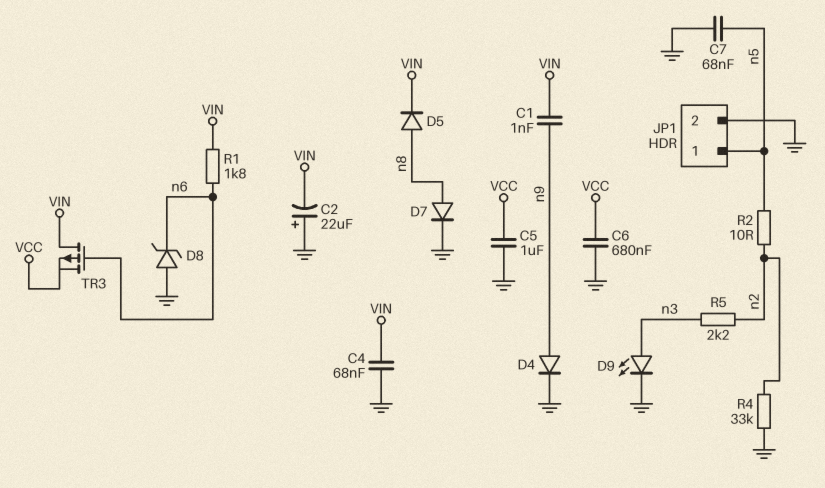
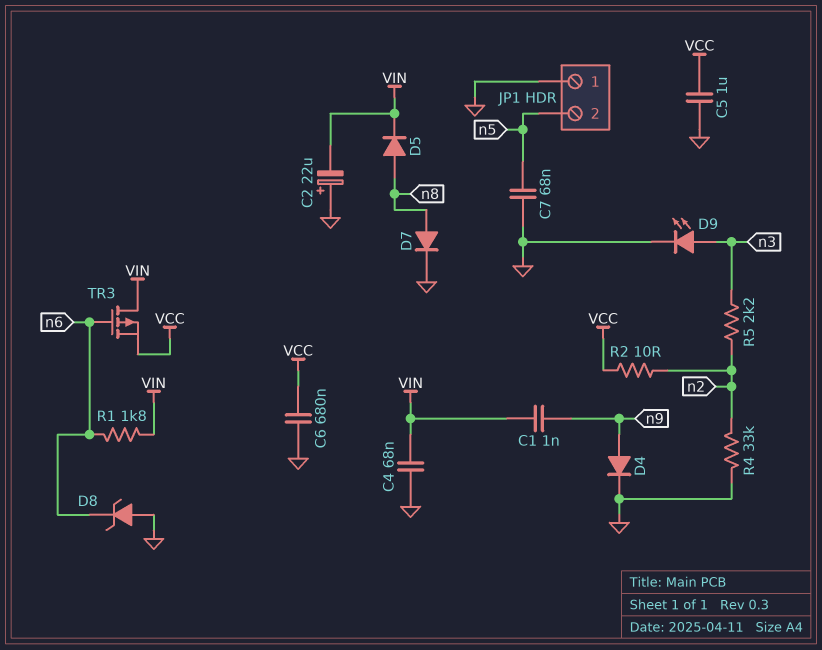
JP1 pin 1: n5 -> GND
JP1 pin 2: GND -> n5
R2: 10 (n2, n5) -> 10 (VCC, n2)

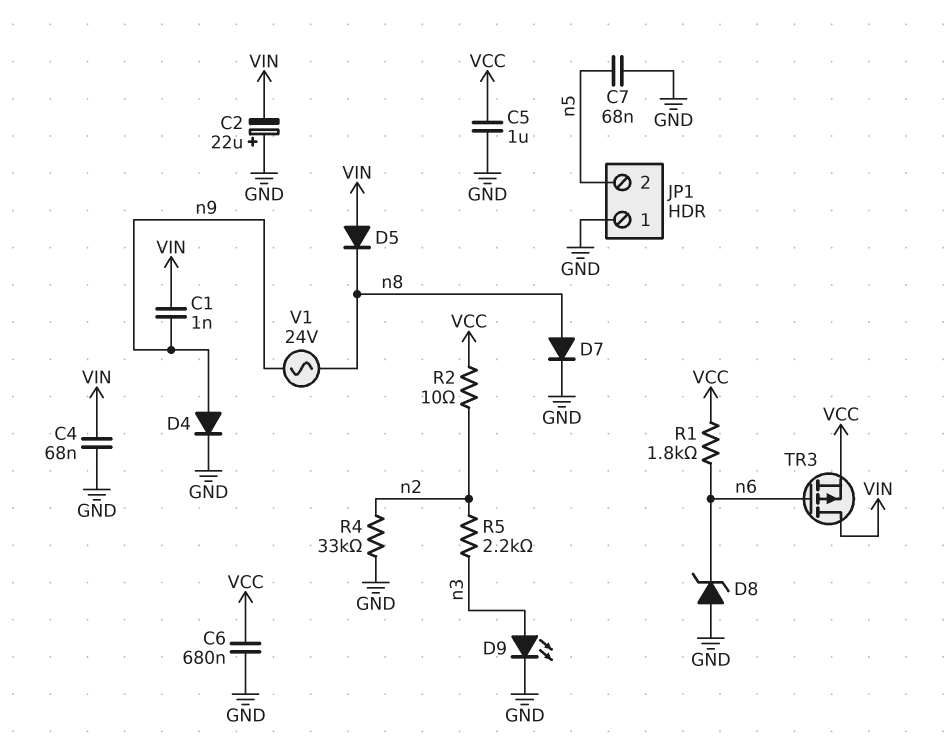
D5: diode (A n8, K VIN) -> diode (A VIN, K n8)
R1: 1.8k (VIN, n6) -> 1.8k (VCC, n6)
V1: none -> AC 24V (n8, n9)

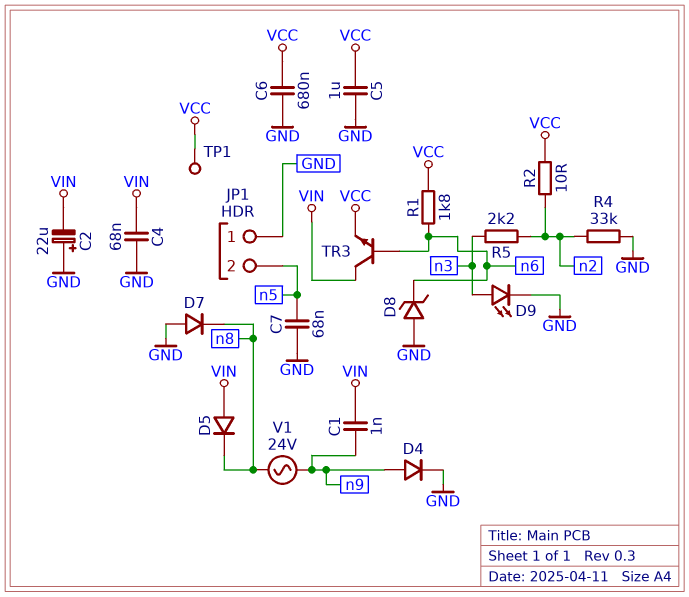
D7: diode (A n8, K GND) -> diode (A GND, K n8)
TP1: none -> test point (VCC)
TR3: PMOS (G n6, D VIN, S VCC) -> NPN (B n6, C VIN, E VCC)

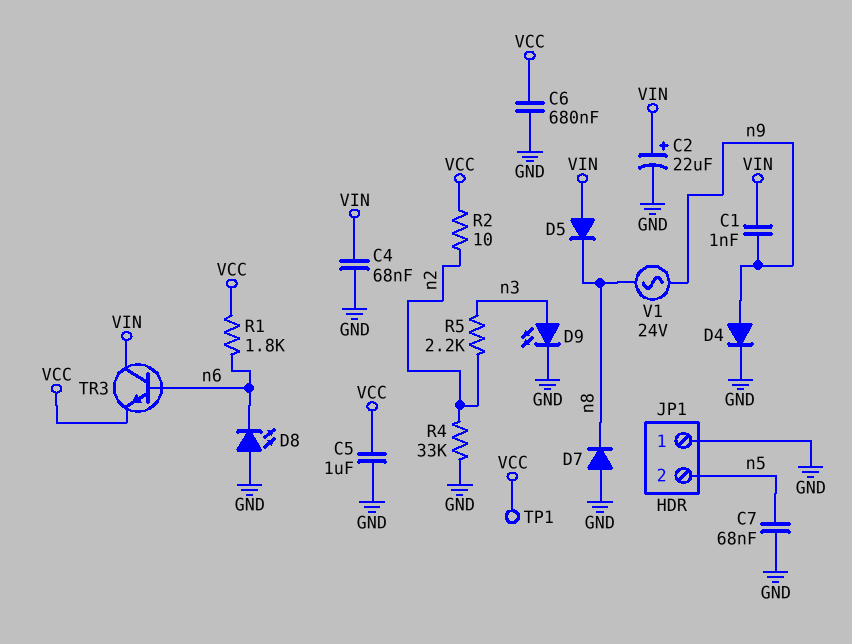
C2: 22uF (plus GND, minus VIN) -> 22uF (plus VIN, minus GND)
D8: zener (A GND, K n6) -> LED (A GND, K n6)

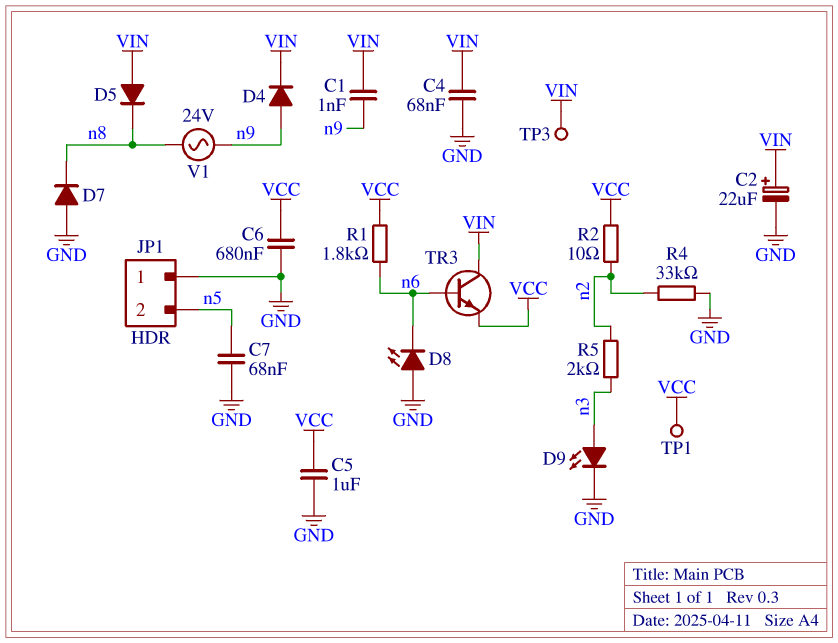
D4: diode (A n9, K GND) -> diode (A n9, K VIN)
R5: 2.2k (n2, n3) -> 2k (n2, n3)
TP3: none -> test point (VIN)

